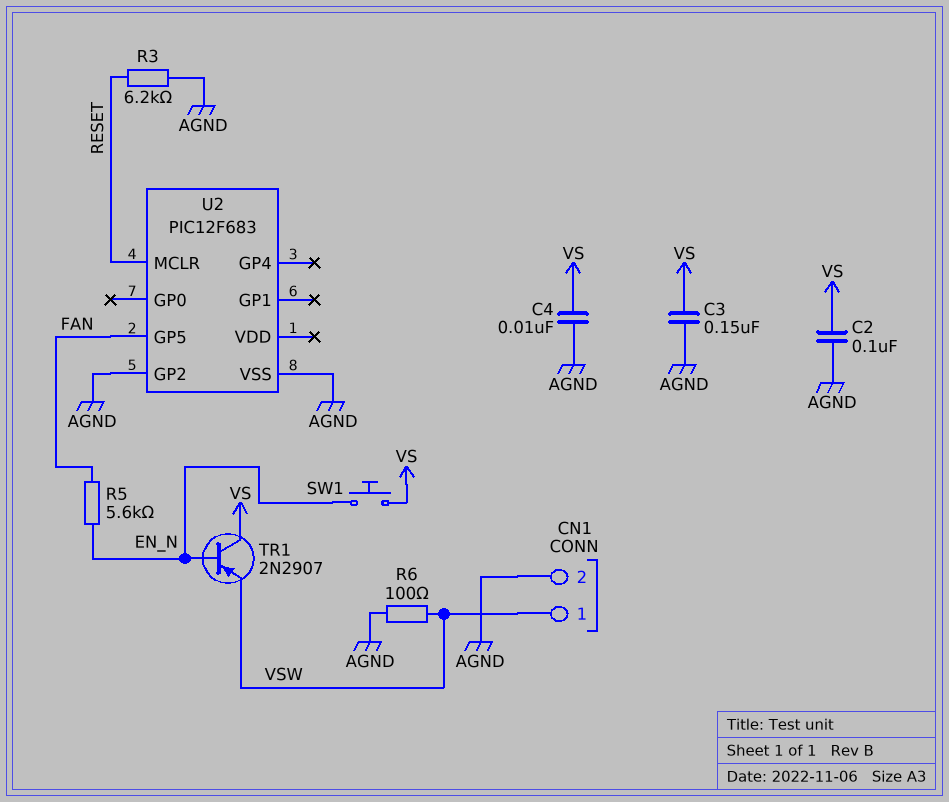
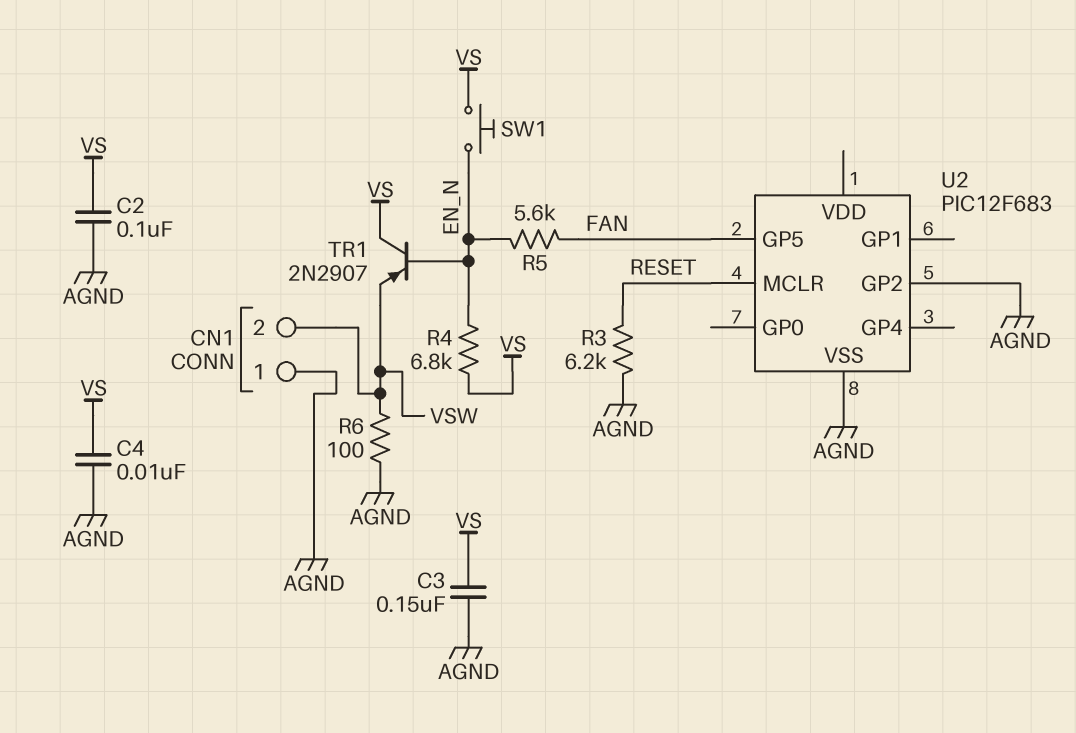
CN1 pin 1: VSW -> AGND
CN1 pin 2: AGND -> VSW
R4: none -> 6.8k (EN_N, VS)

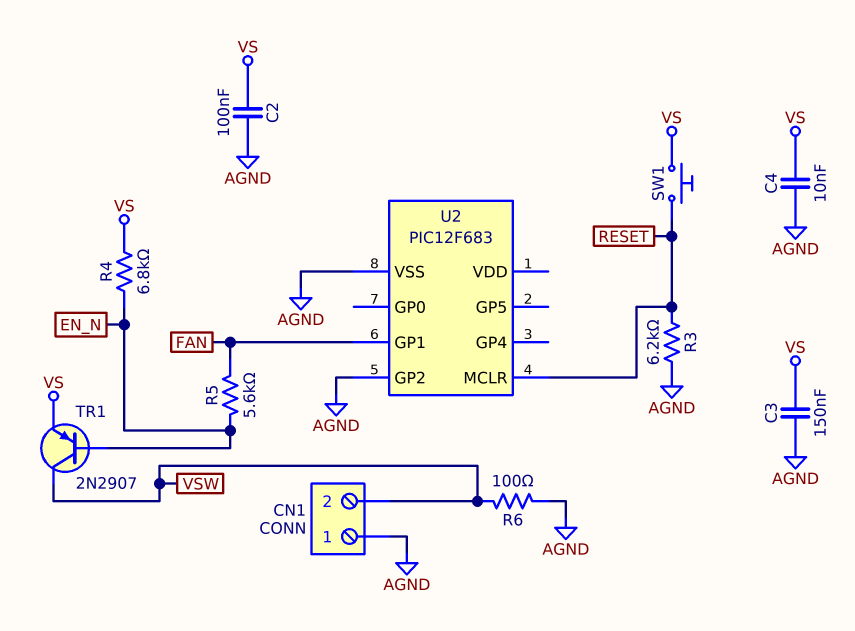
SW1: button (EN_N, VS) -> button (RESET, VS)
TR1: PNP 2N2907 (B EN_N, C VS, E VSW) -> PNP 2N2907 (B EN_N, C VSW, E VS)
U2 pin GP1: none -> FAN
U2 pin GP5: FAN -> none

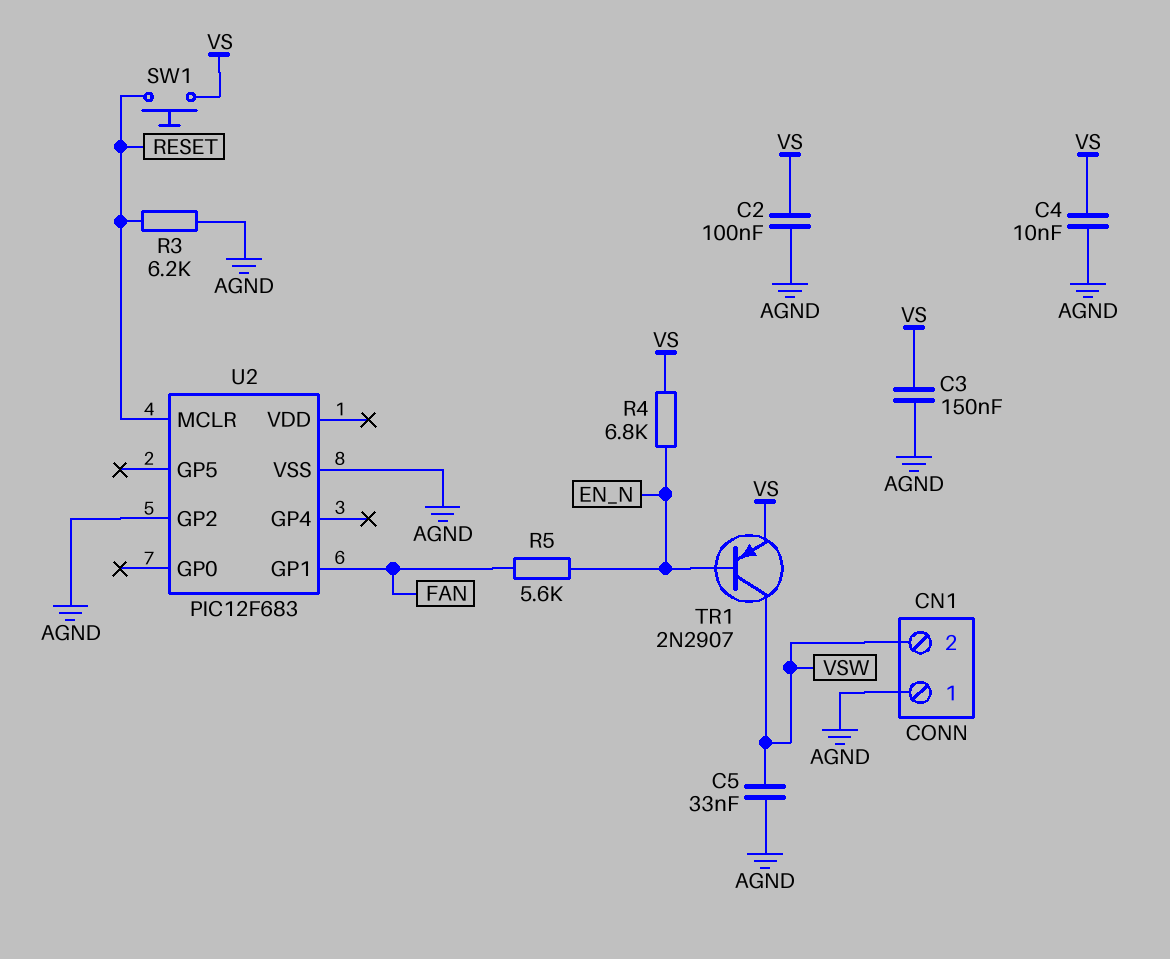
C5: none -> 33nF (AGND, VSW)
R6: 100 (AGND, VSW) -> none

